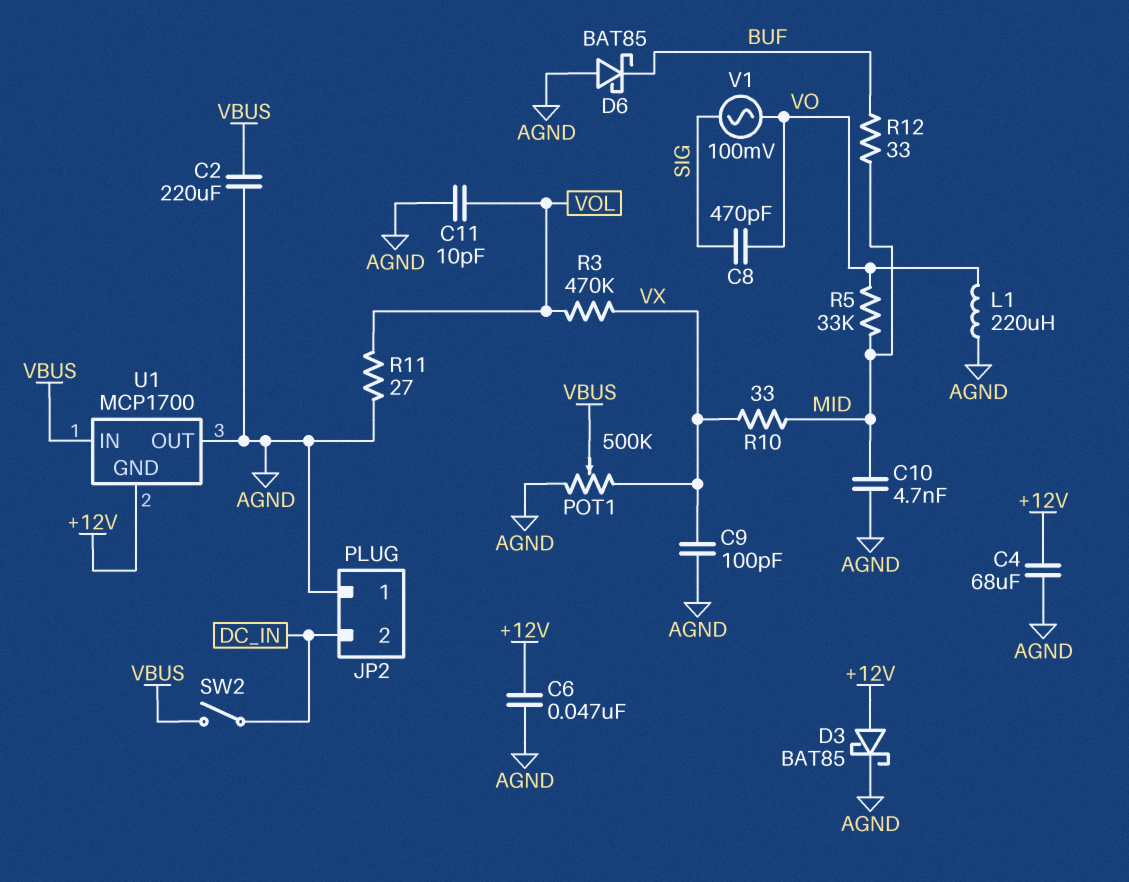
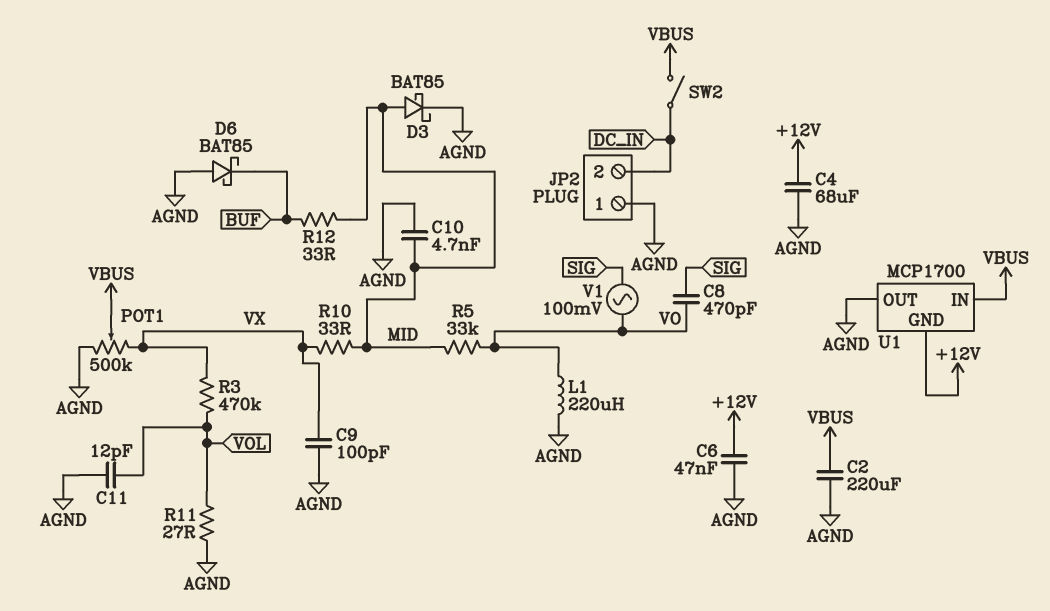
C11: 10pF (AGND, VOL) -> 12pF (AGND, VOL)
D3: schottky BAT85 (A +12V, K AGND) -> schottky BAT85 (A MID, K AGND)

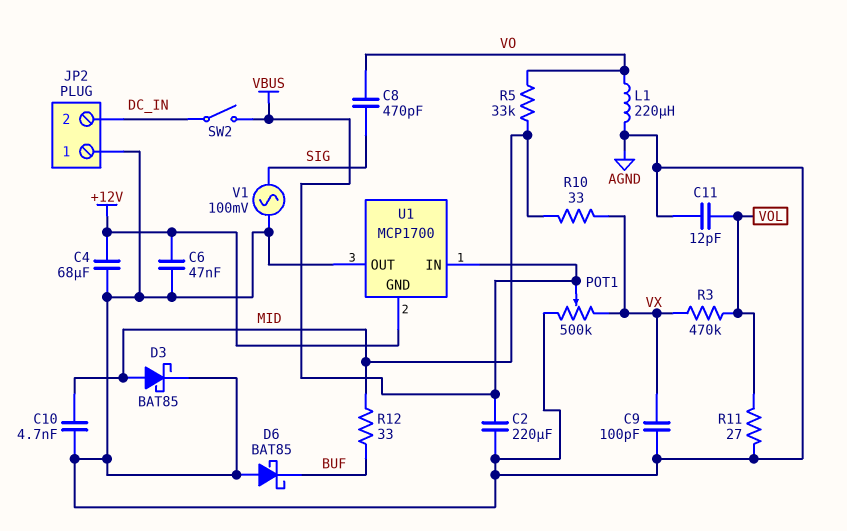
V1: AC 100mV (SIG, VO) -> AC 100mV (AGND, SIG)

